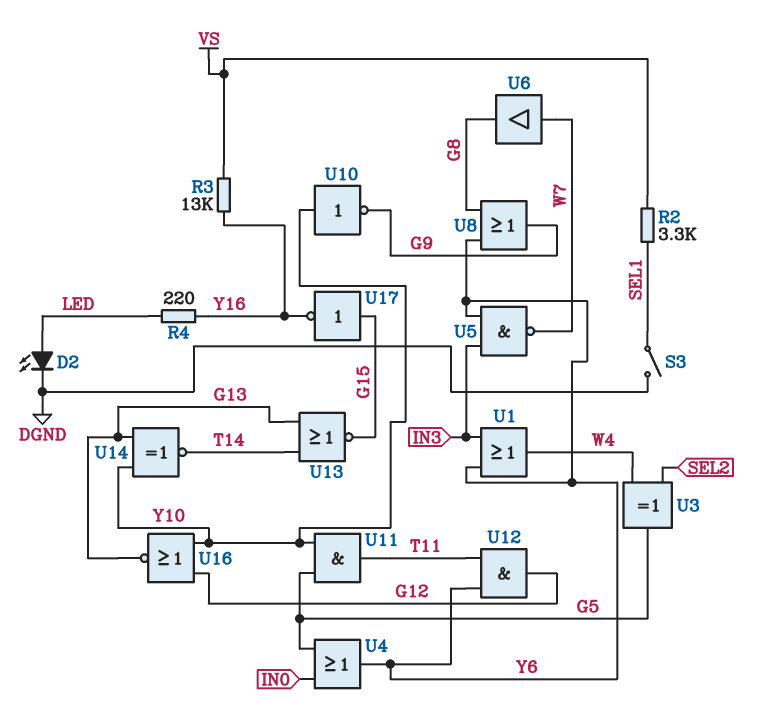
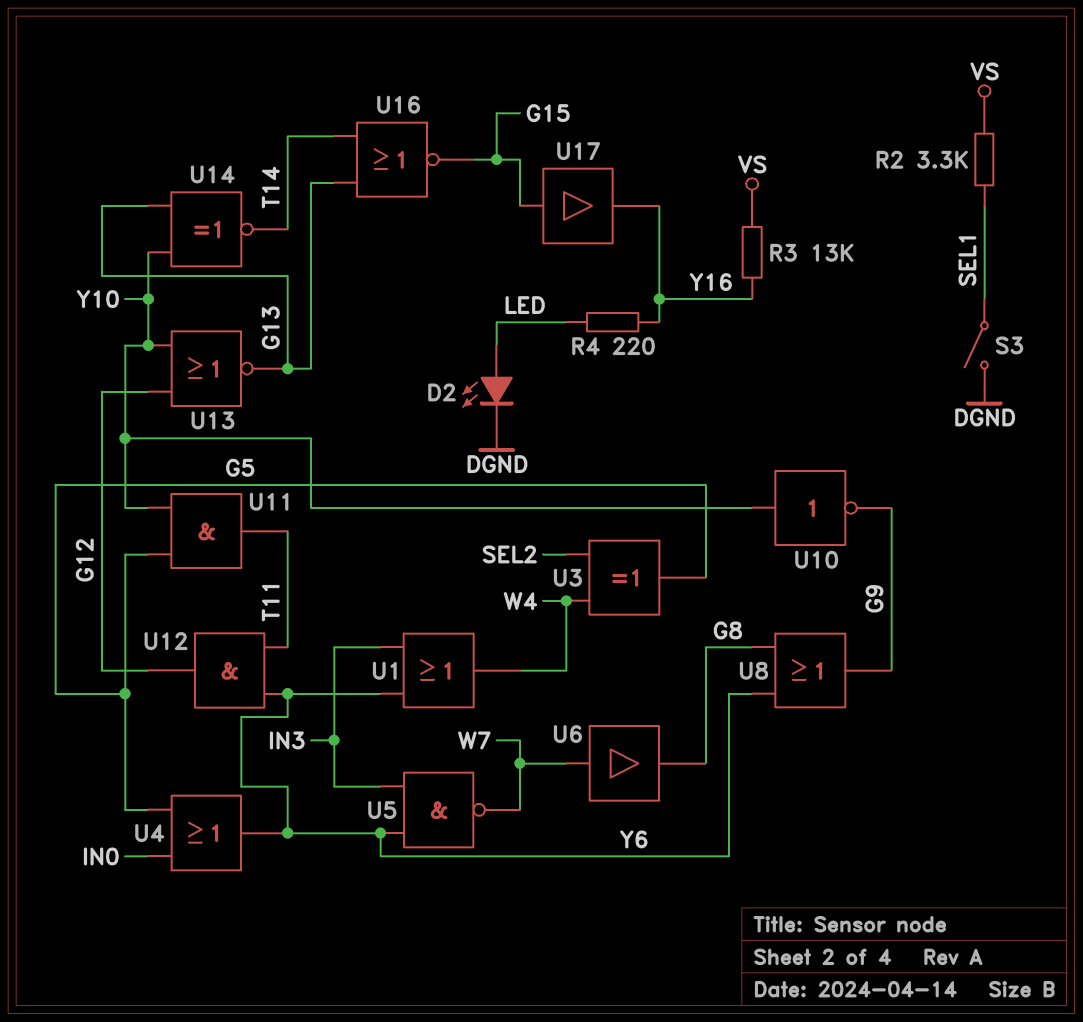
U13: NOR (in G13, in T14, out G15) -> NOR (in G12, in Y10, out G13)
U16: NOR (in G12, in Y10, out G13) -> NOR (in G13, in T14, out G15)
U17: NOT (in G15, out Y16) -> buffer (in G15, out Y16)

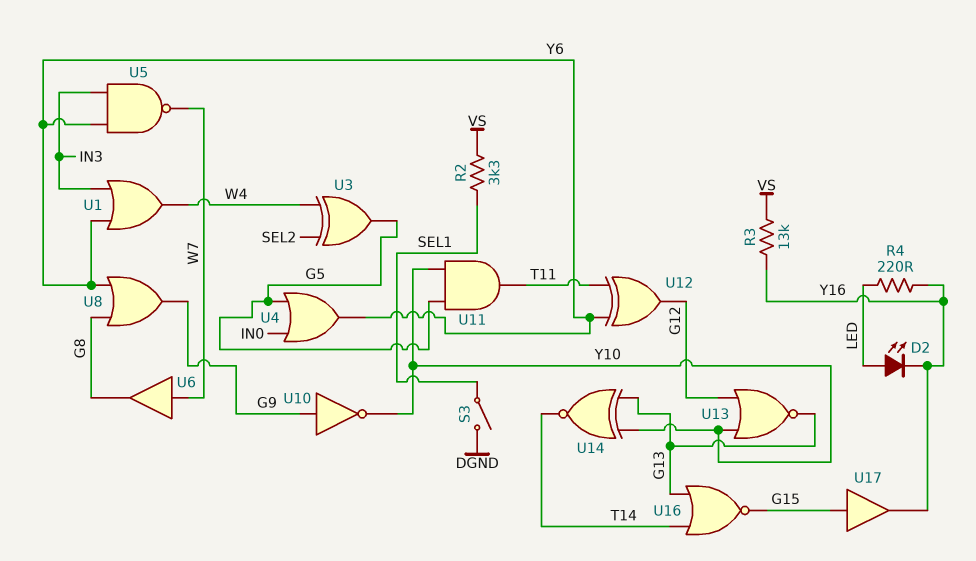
D2: LED (A LED, K DGND) -> LED (A LED, K Y16)
U10: NOT (in Y10, out G9) -> NOT (in G9, out Y10)
U12: AND (in T11, in Y6, out G12) -> XOR (in T11, in Y6, out G12)

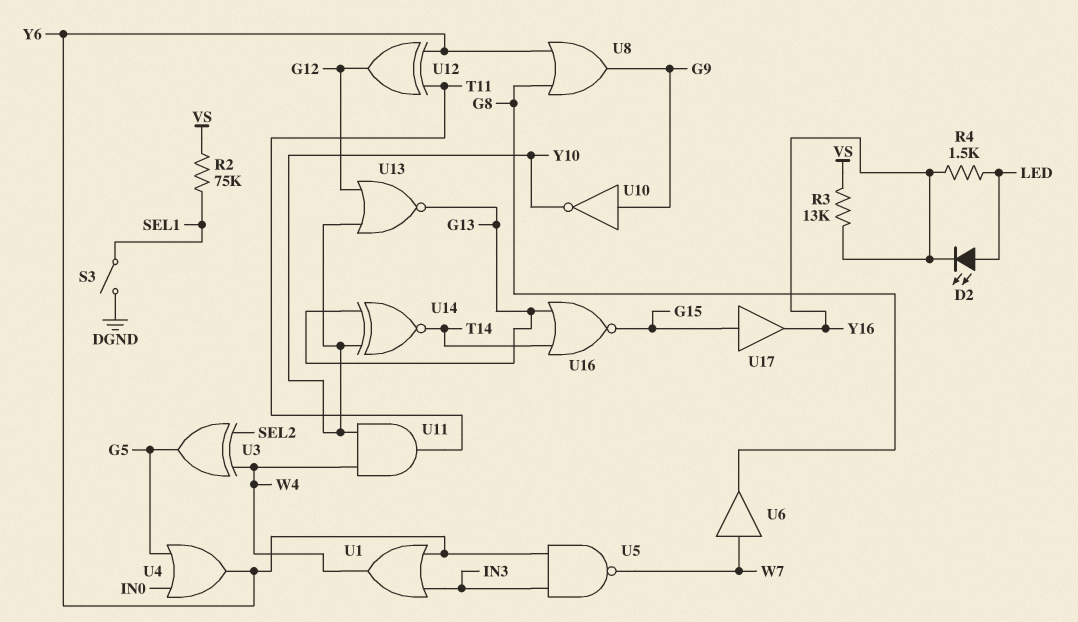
R2: 3.3k (SEL1, VS) -> 75k (SEL1, VS)
R4: 220 (LED, Y16) -> 1.5k (LED, Y16)
U11: AND (in G5, in Y10, out T11) -> AND (in W4, in Y10, out T11)

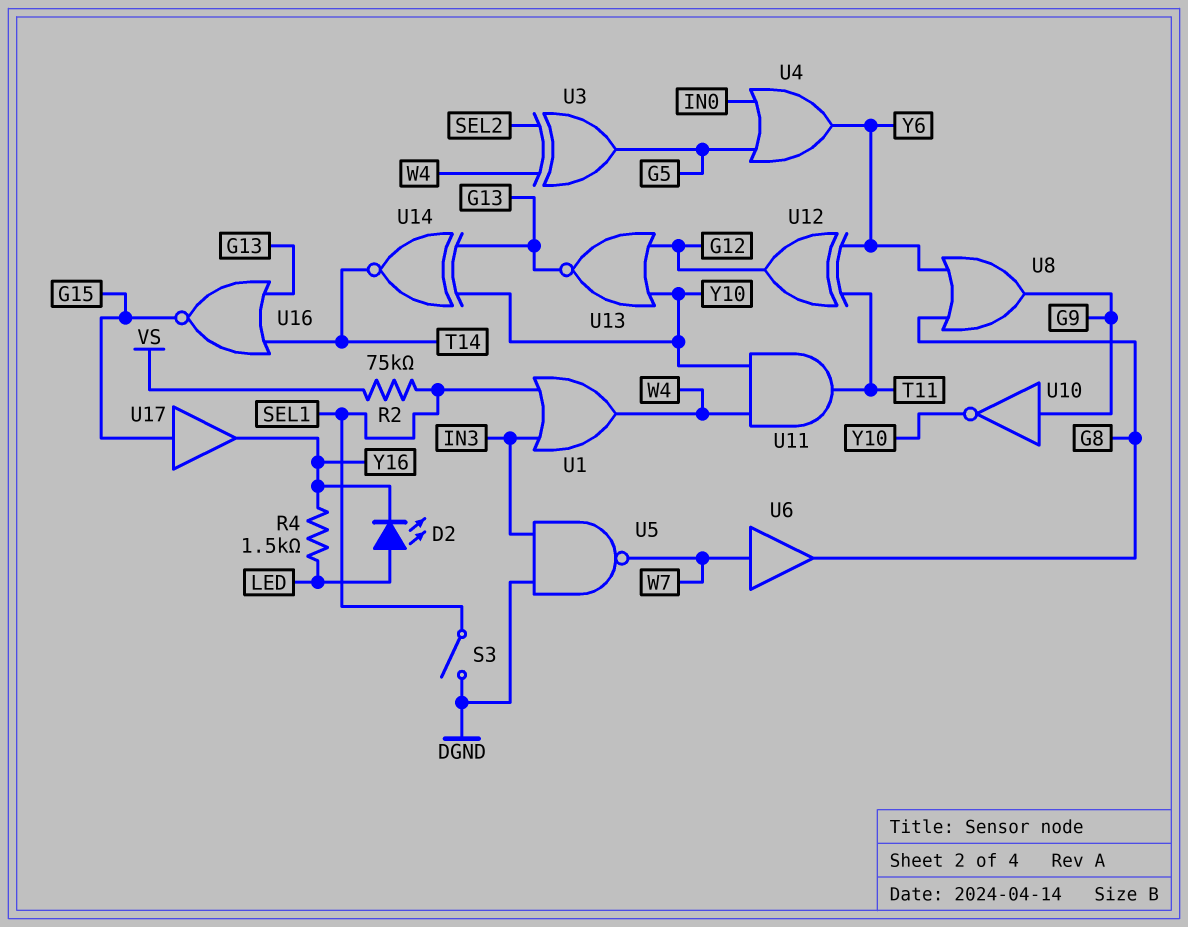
R3: 13k (VS, Y16) -> none
U1: OR (in IN3, in Y6, out W4) -> OR (in IN3, in SEL1, out W4)
U5: NAND (in IN3, in Y6, out W7) -> NAND (in DGND, in IN3, out W7)

